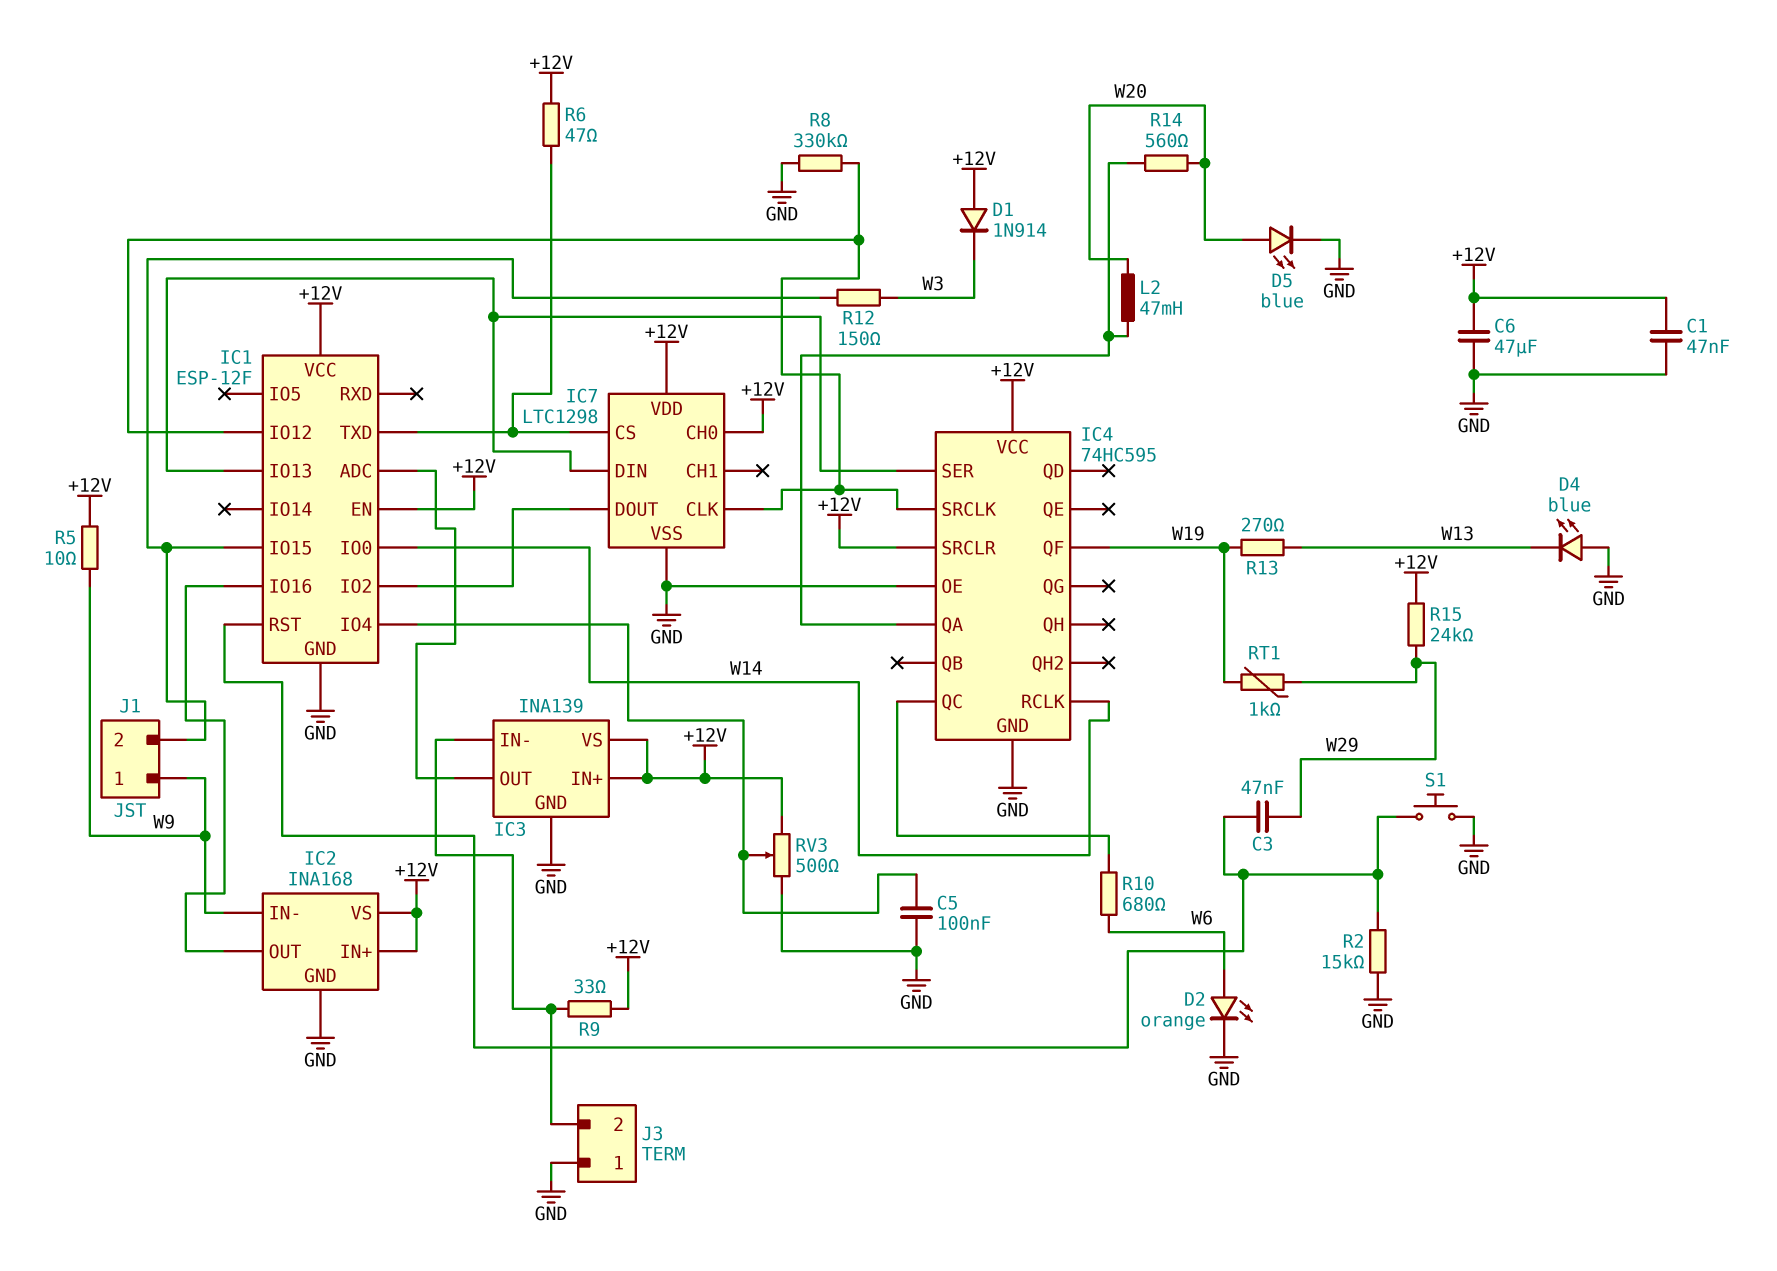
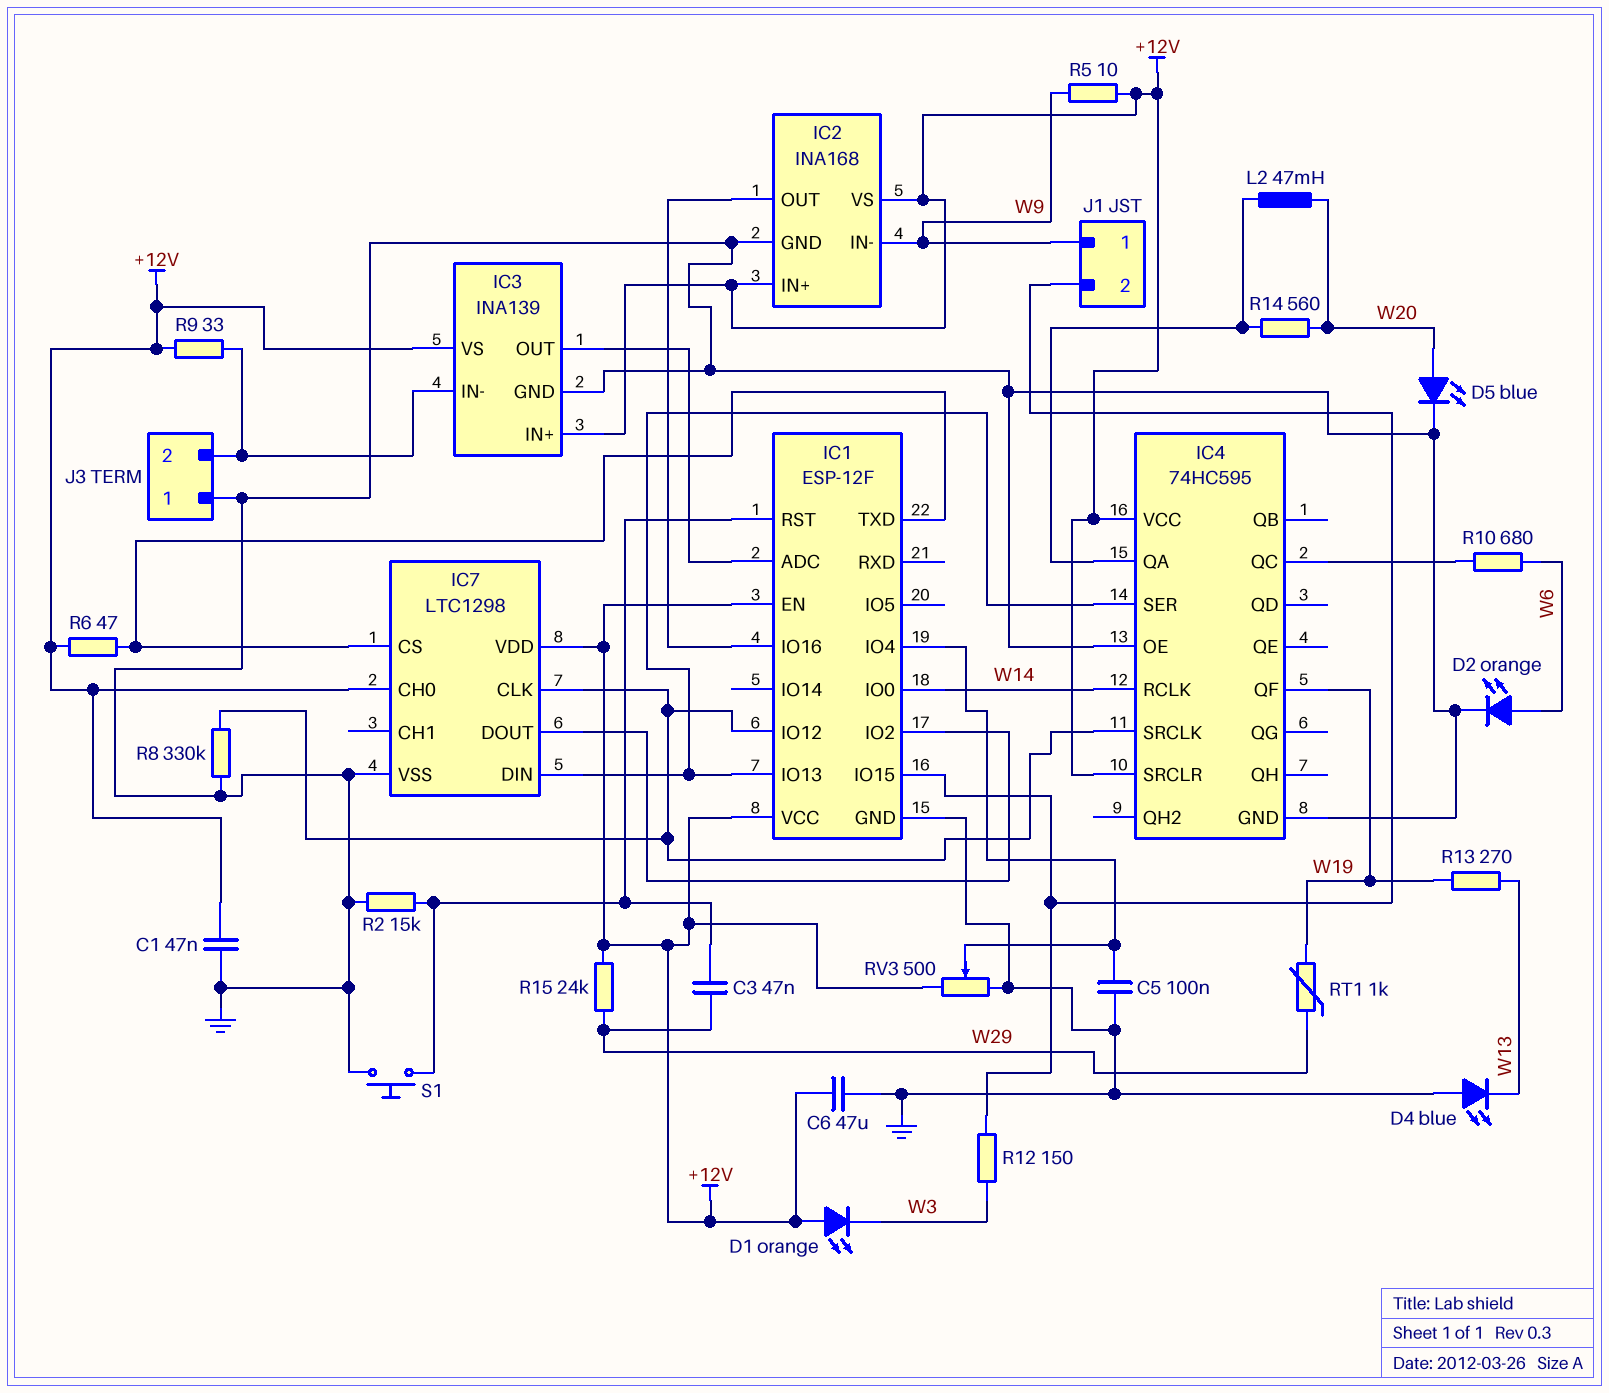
D1: diode 1N914 (A +12V, K W3) -> LED orange (A +12V, K W3)

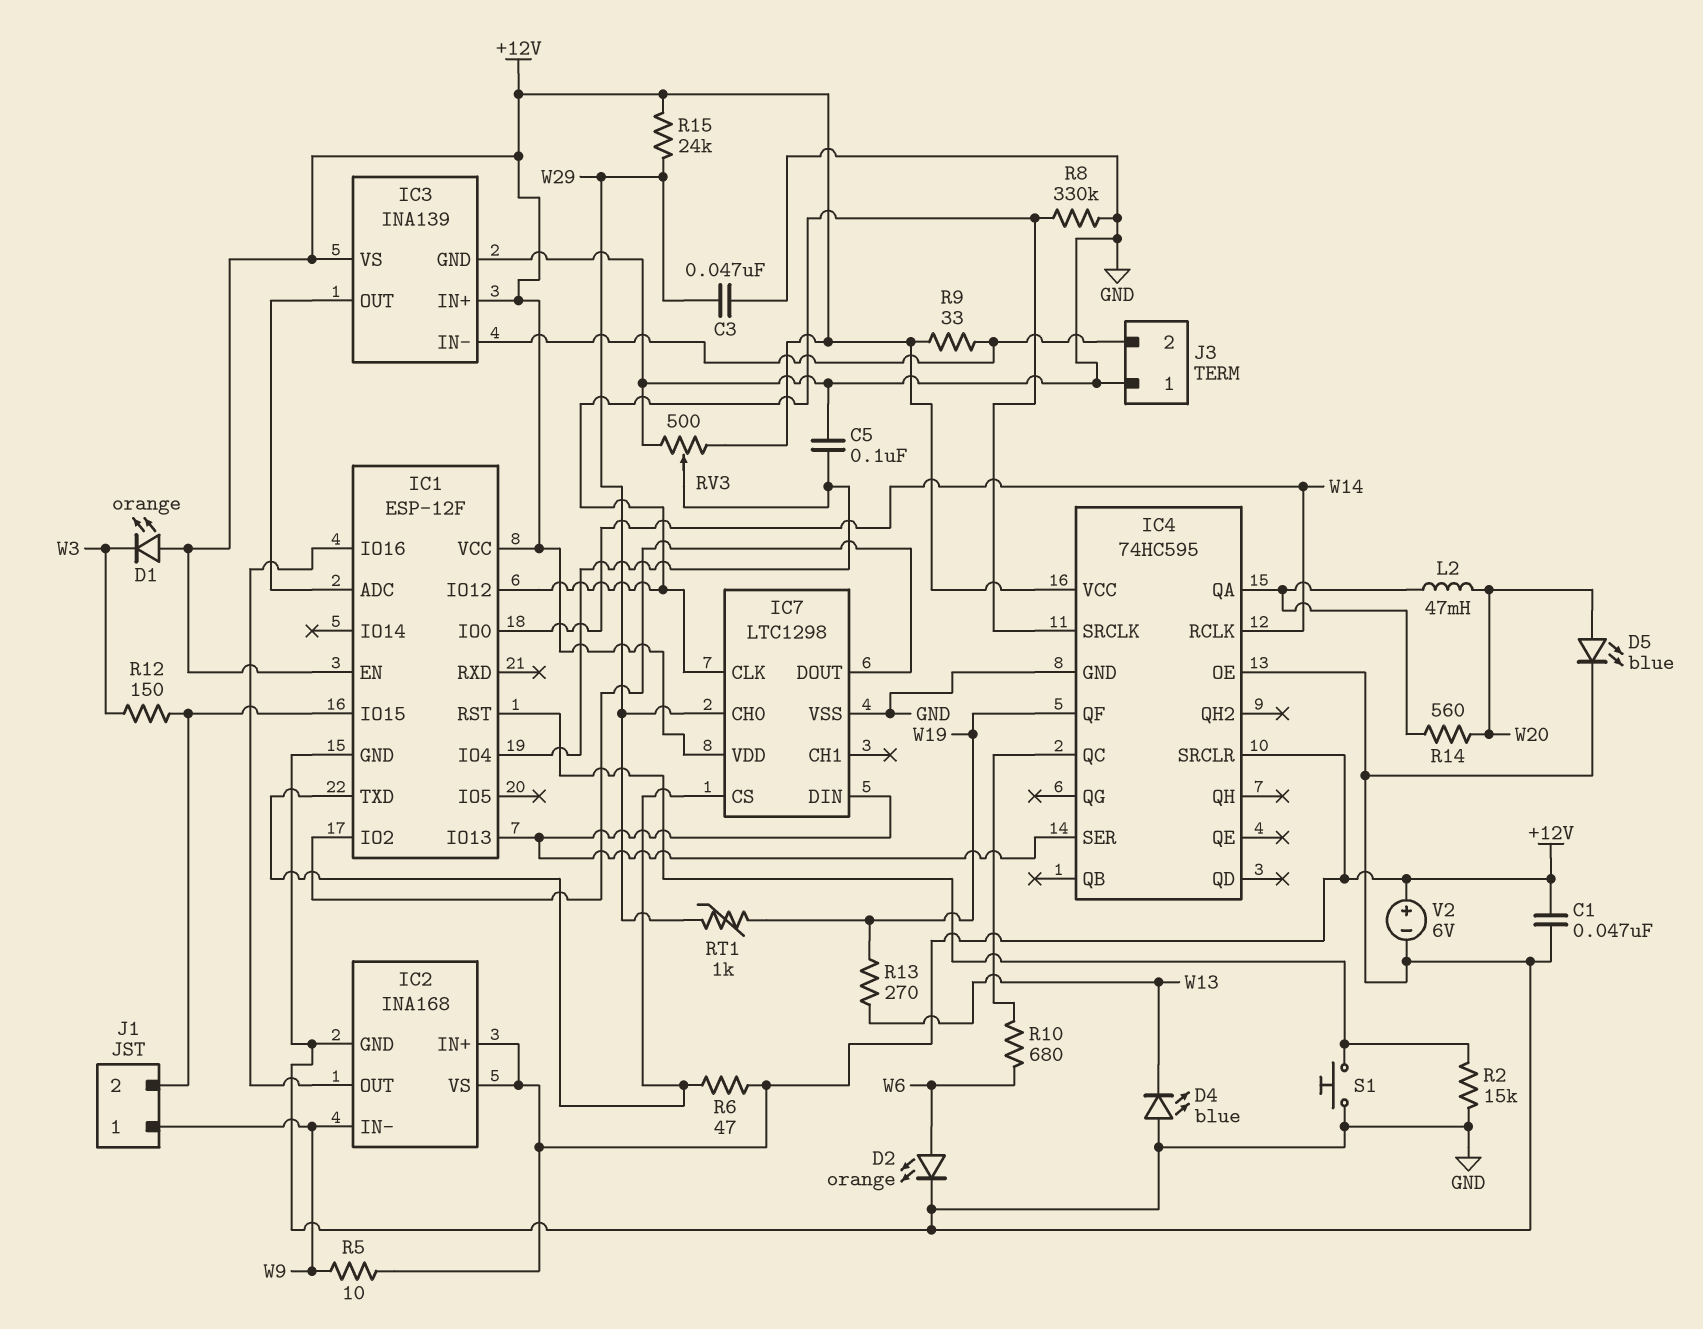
C3: 47nF (IC1/RST, W29) -> 47nF (GND, W29)
C6: 47uF (+12V, GND) -> none
IC7 pin CH0: +12V -> W29
V2: none -> 6V (plus +12V, minus GND)

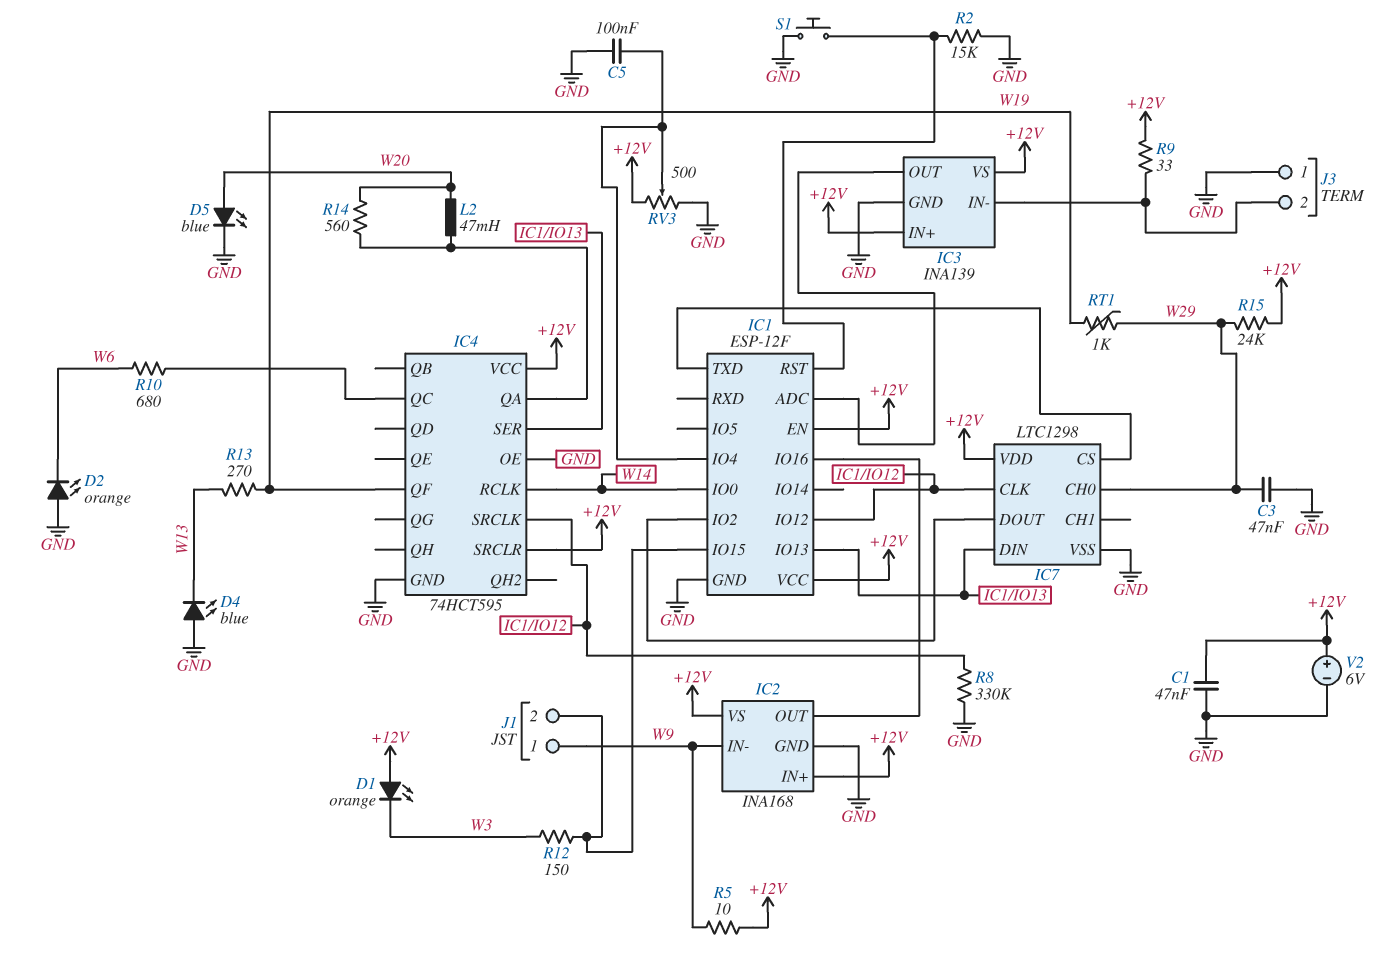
D2: LED orange (A W6, K GND) -> LED orange (A GND, K W6)
IC4: 74HC595 -> 74HCT595
R6: 47 (+12V, IC1/TXD) -> none

